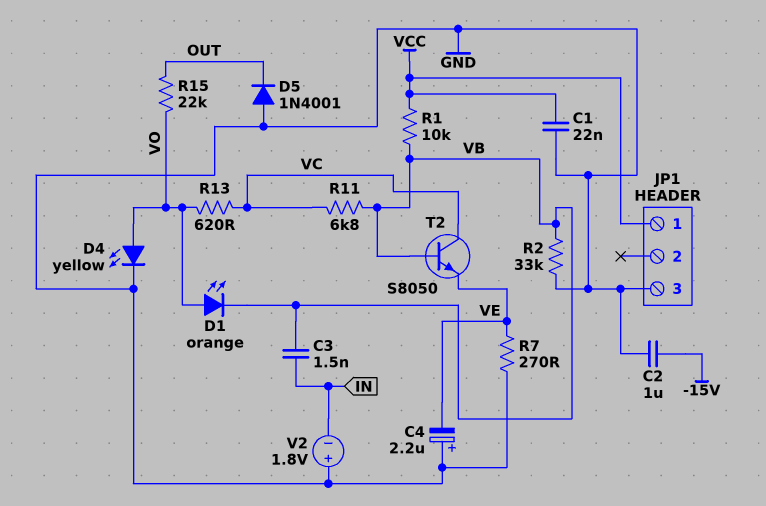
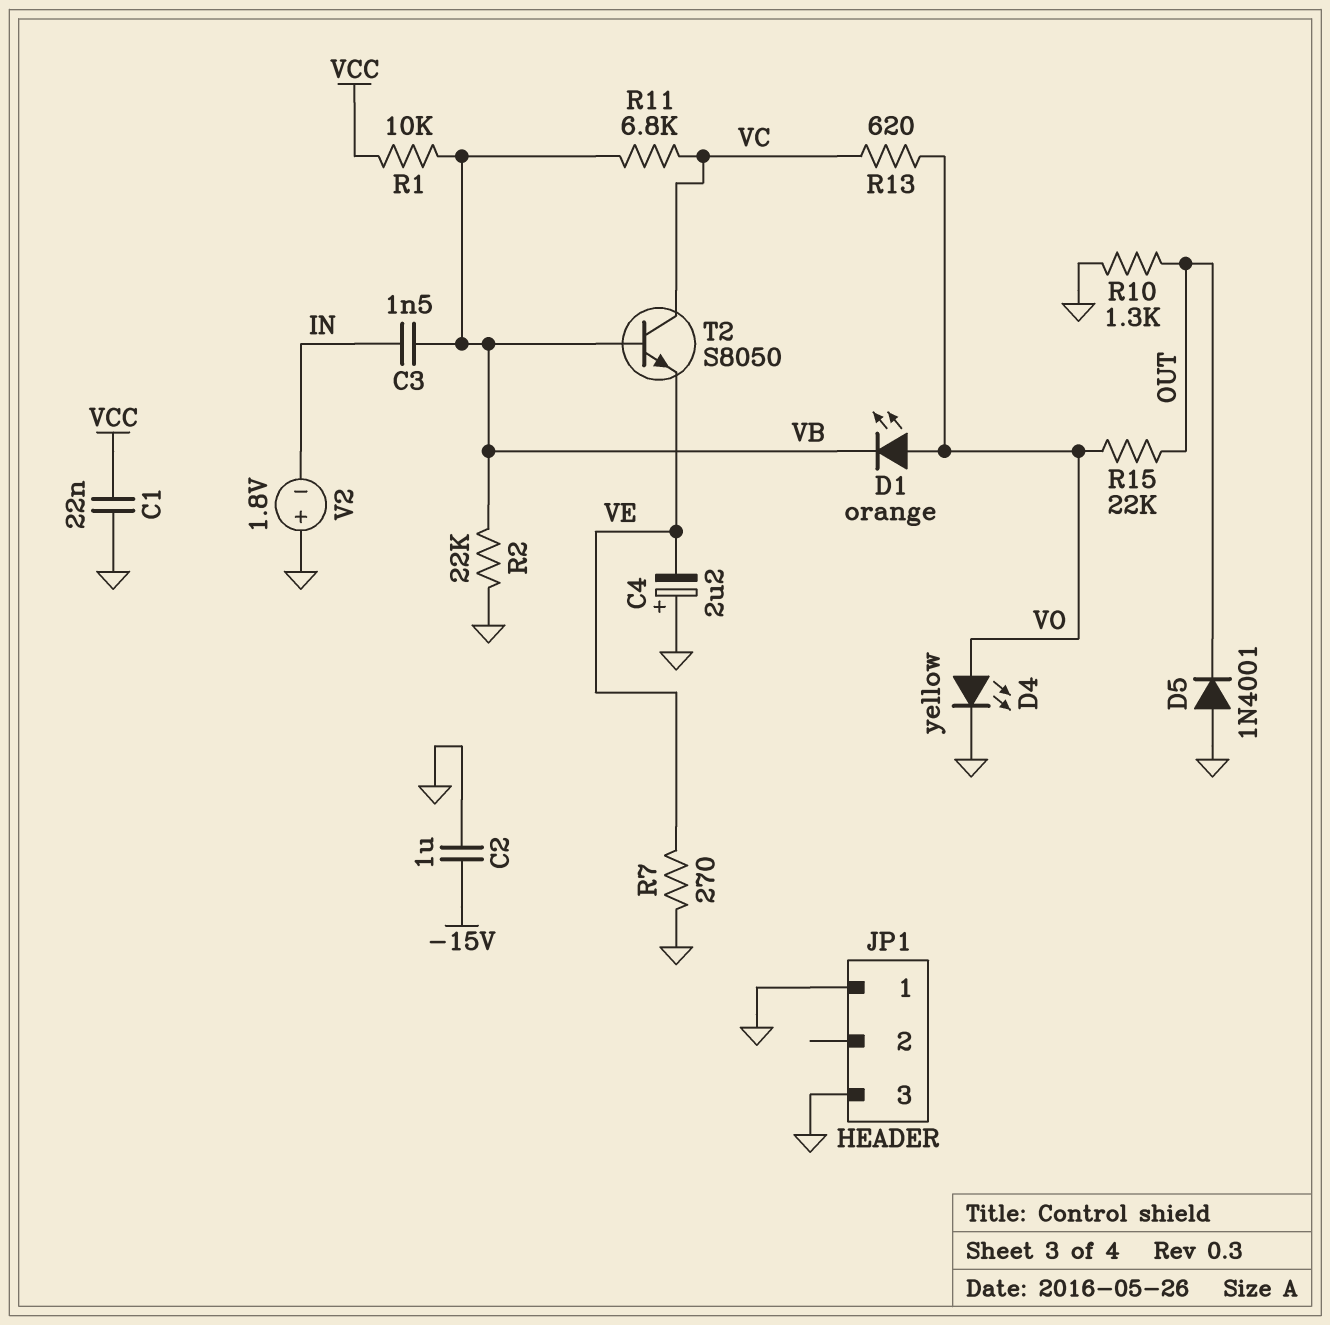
JP1 pin 1: VCC -> GND
R2: 33k (GND, VB) -> 22k (GND, VB)
R10: none -> 1.3k (GND, OUT)

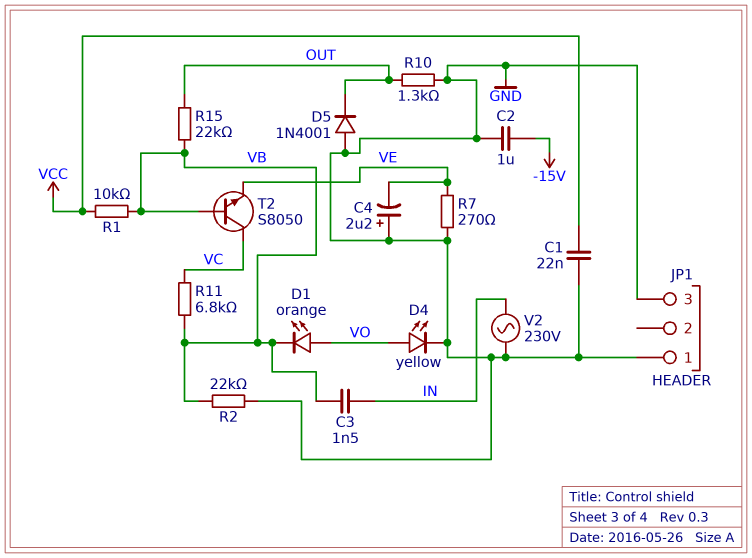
R13: 620 (VC, VO) -> none
R15: 22k (OUT, VO) -> 22k (OUT, VB)
V2: 1.8V (plus GND, minus IN) -> AC 230V (GND, IN)

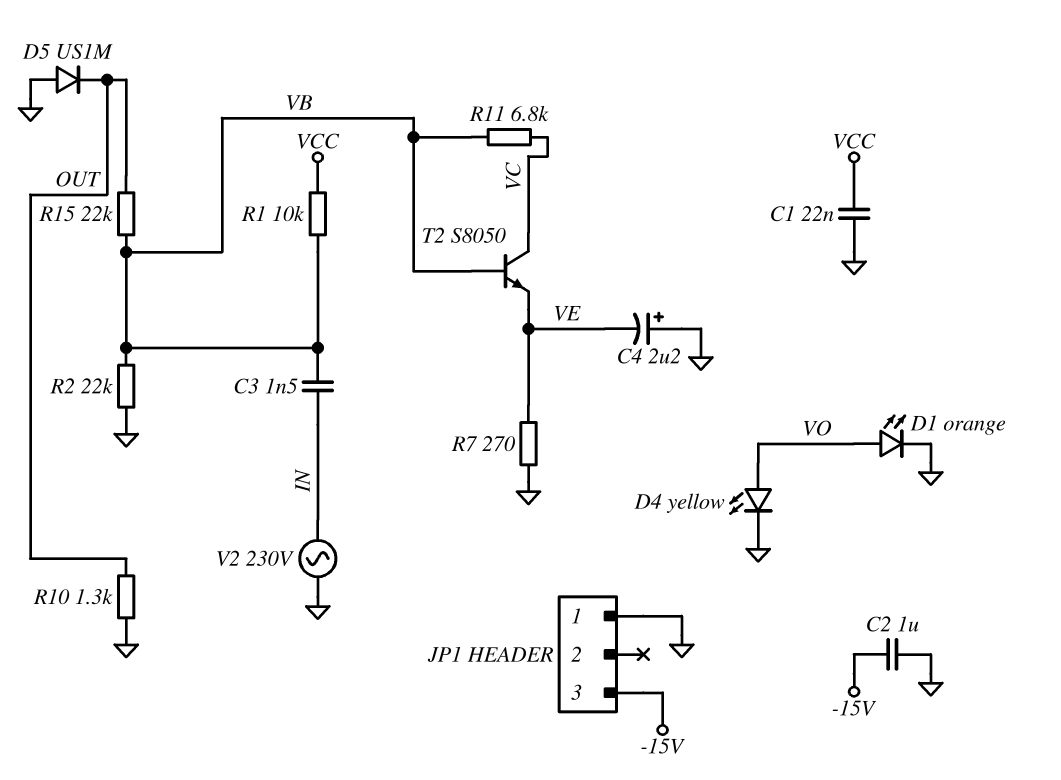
D1: LED orange (A VO, K VB) -> LED orange (A VO, K GND)
D5: diode 1N4001 (A GND, K OUT) -> diode US1M (A GND, K OUT)
JP1 pin 3: GND -> -15V

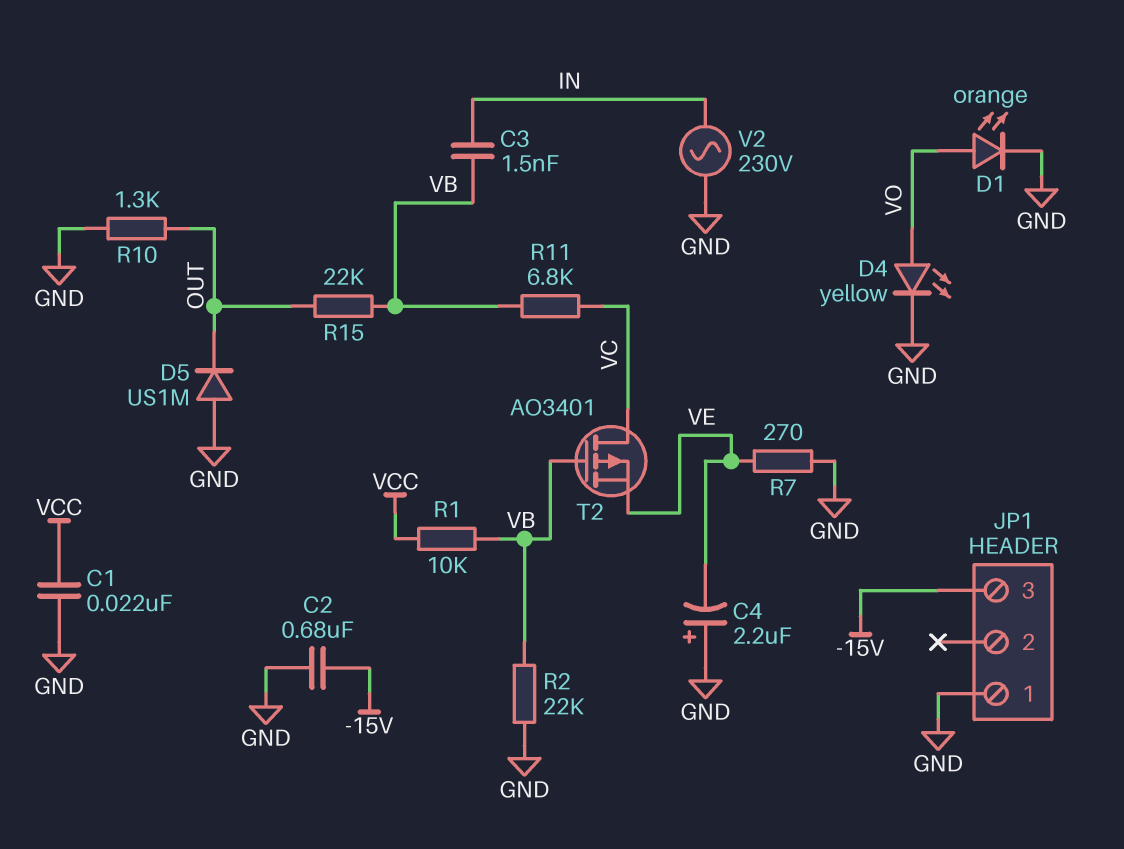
C2: 1uF (-15V, GND) -> 680nF (-15V, GND)
T2: NPN S8050 (B VB, C VC, E VE) -> PMOS AO3401 (G VB, D VC, S VE)

